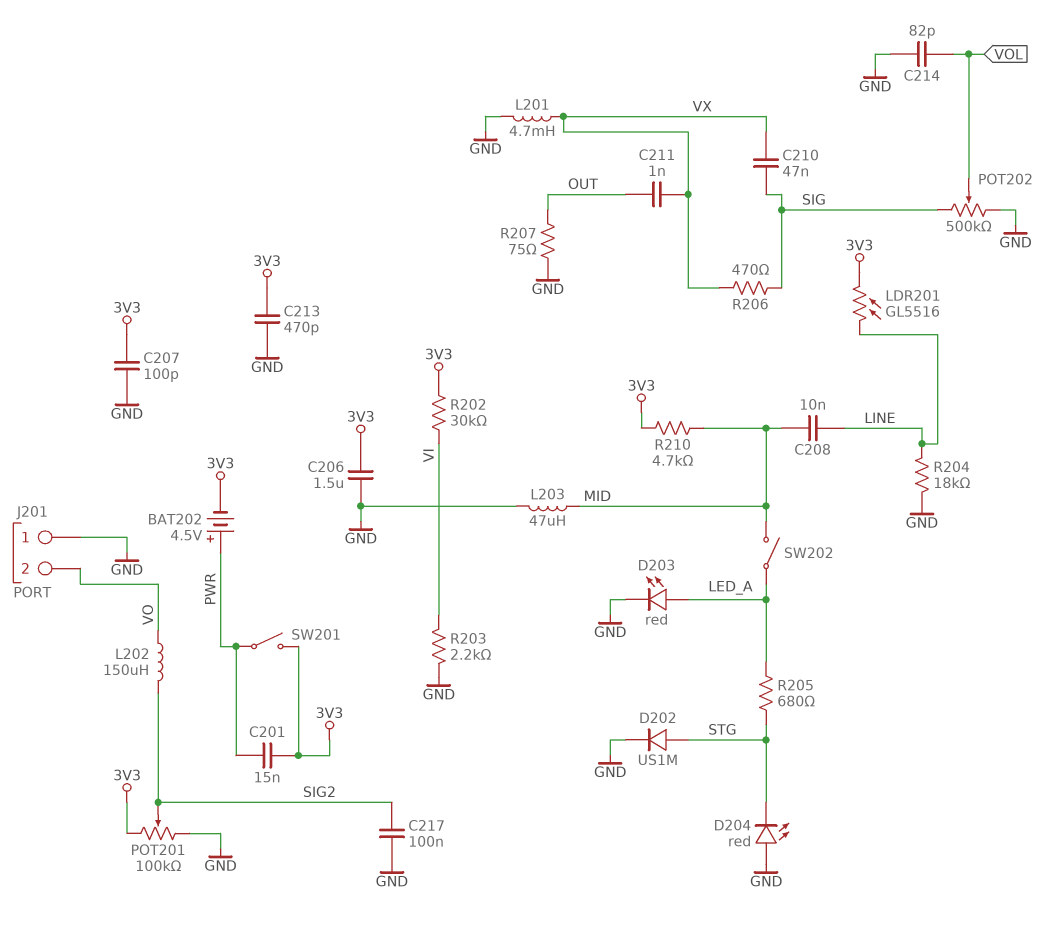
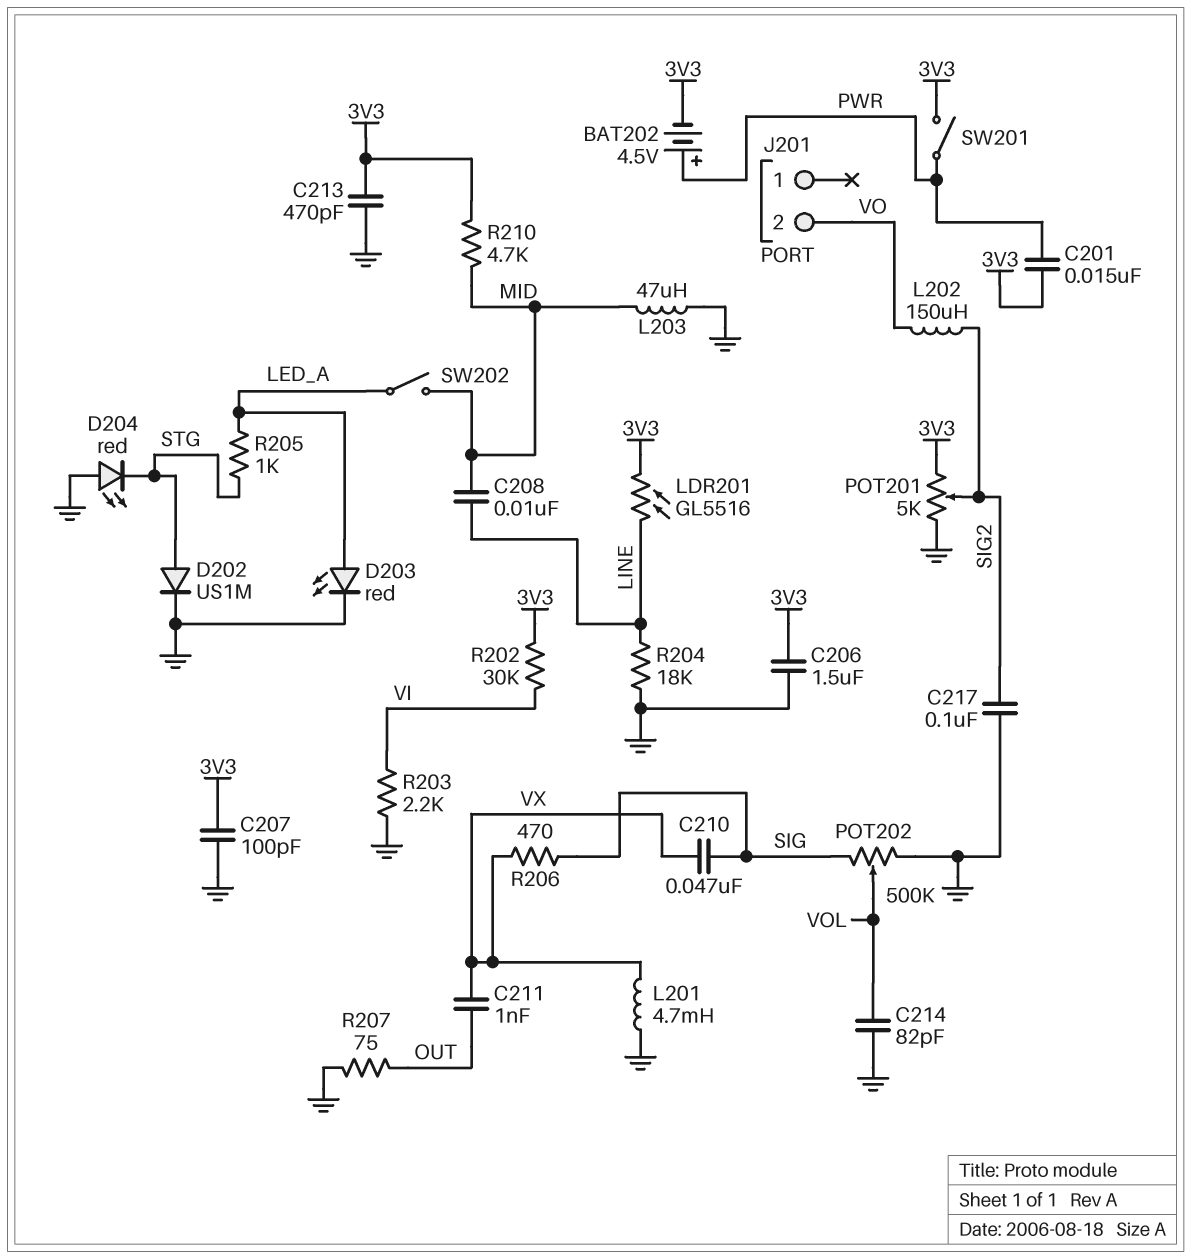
J201 pin 1: GND -> none
POT201: 100k (3V3, GND, wiper SIG2) -> 5k (3V3, GND, wiper SIG2)
R205: 680 (LED_A, STG) -> 1k (LED_A, STG)

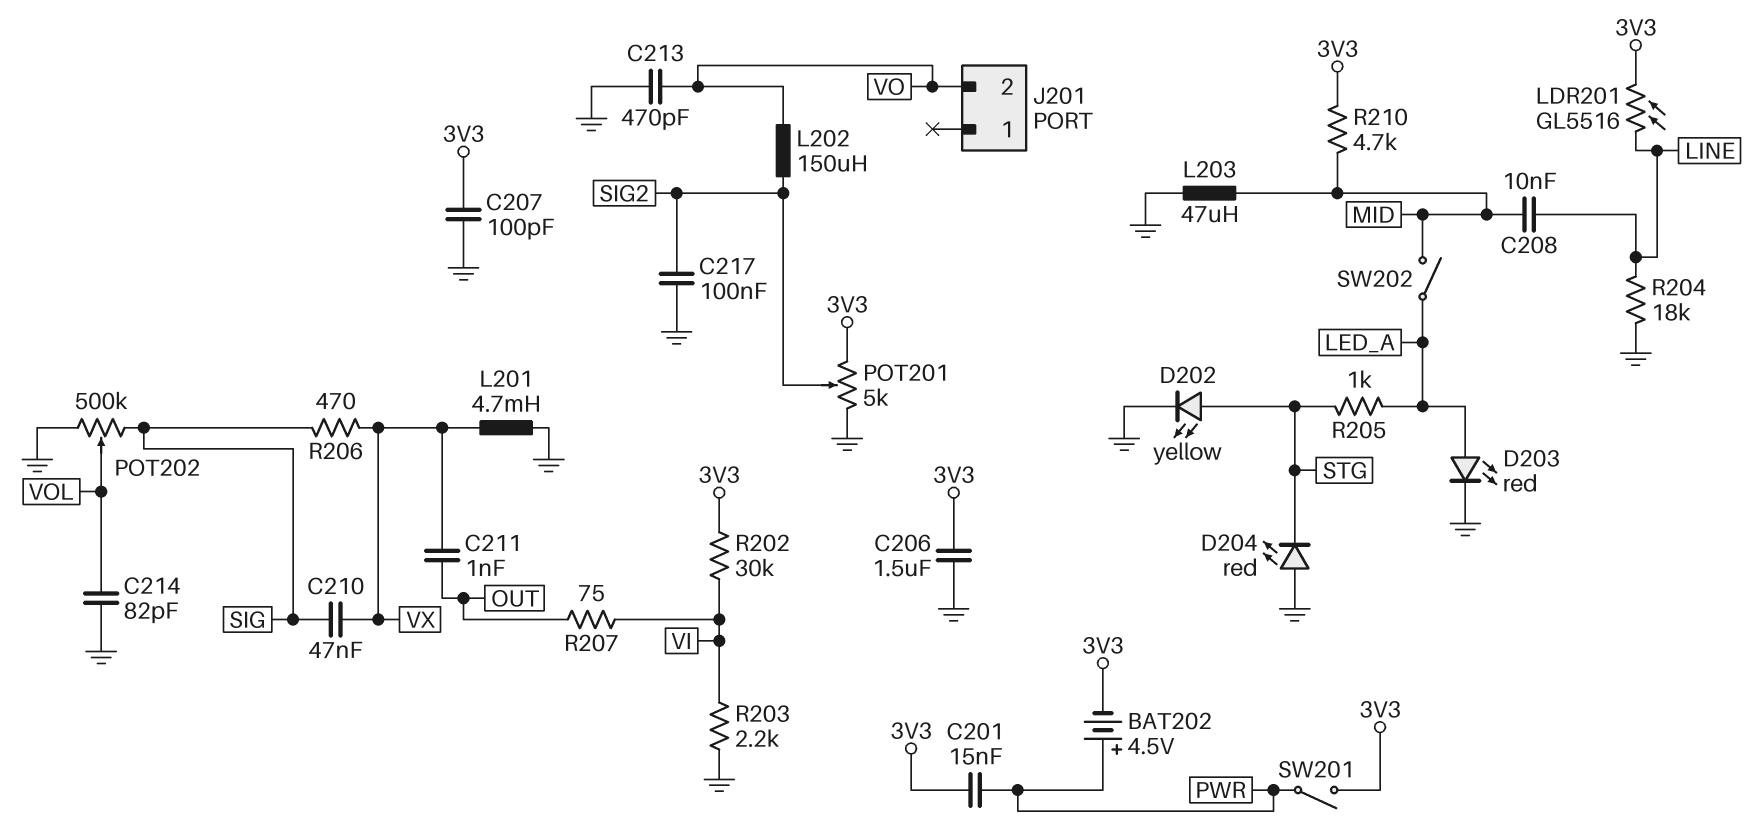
C213: 470pF (3V3, GND) -> 470pF (GND, VO)
D202: diode US1M (A STG, K GND) -> LED yellow (A STG, K GND)
R207: 75 (GND, OUT) -> 75 (OUT, VI)

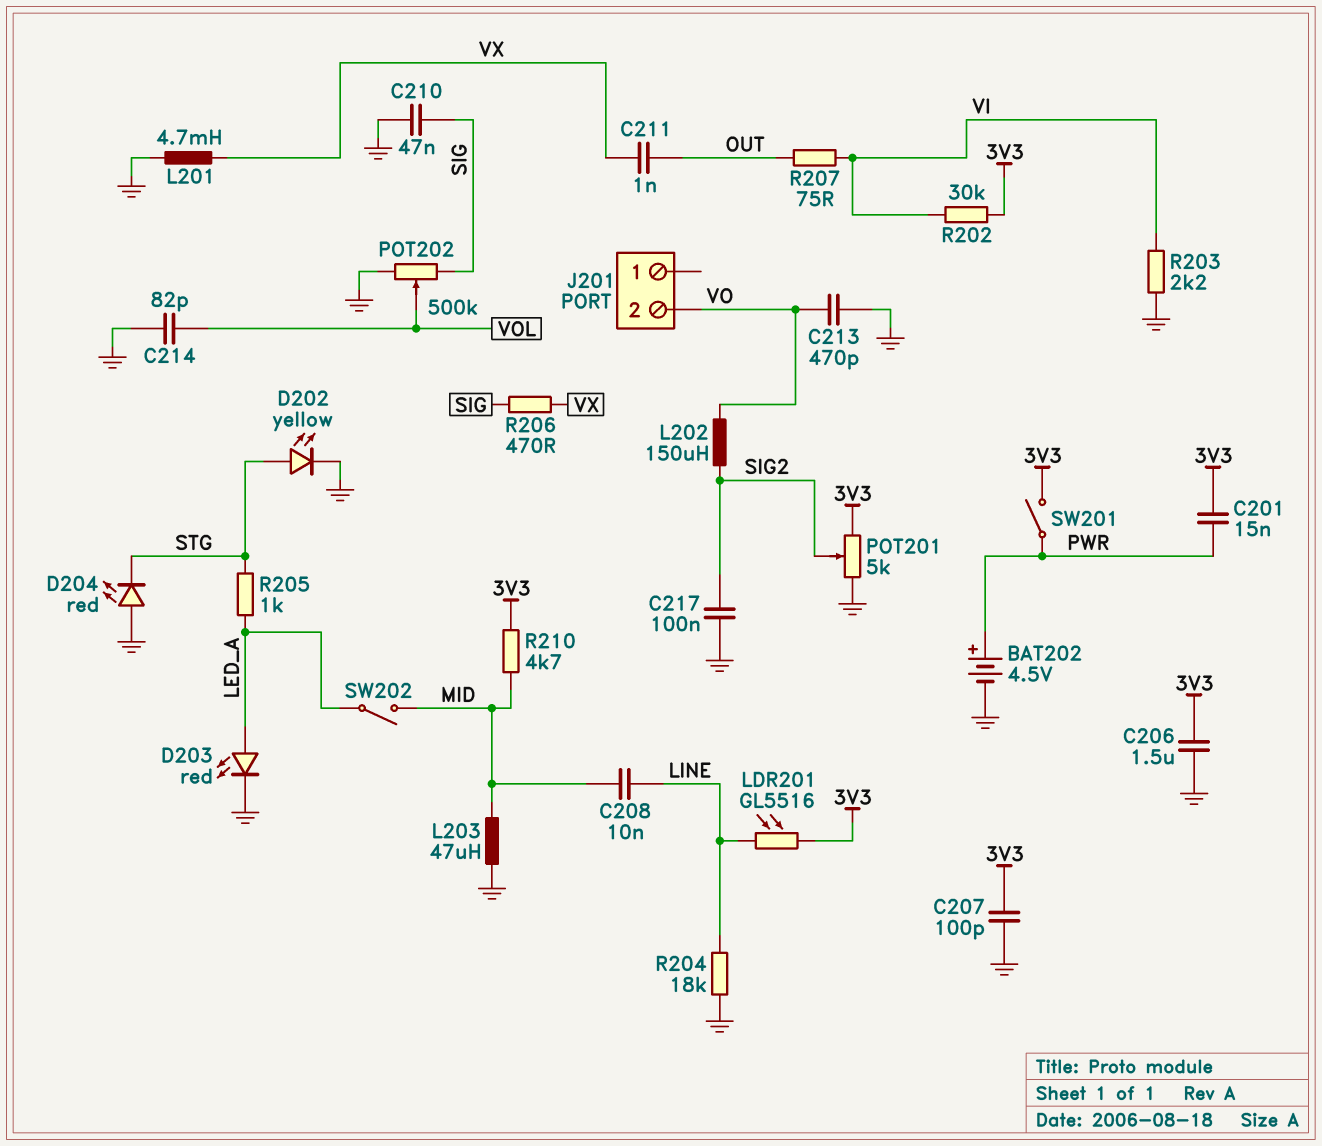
BAT202: 4.5V (plus PWR, minus 3V3) -> 4.5V (plus PWR, minus GND)
C210: 47nF (SIG, VX) -> 47nF (GND, SIG)

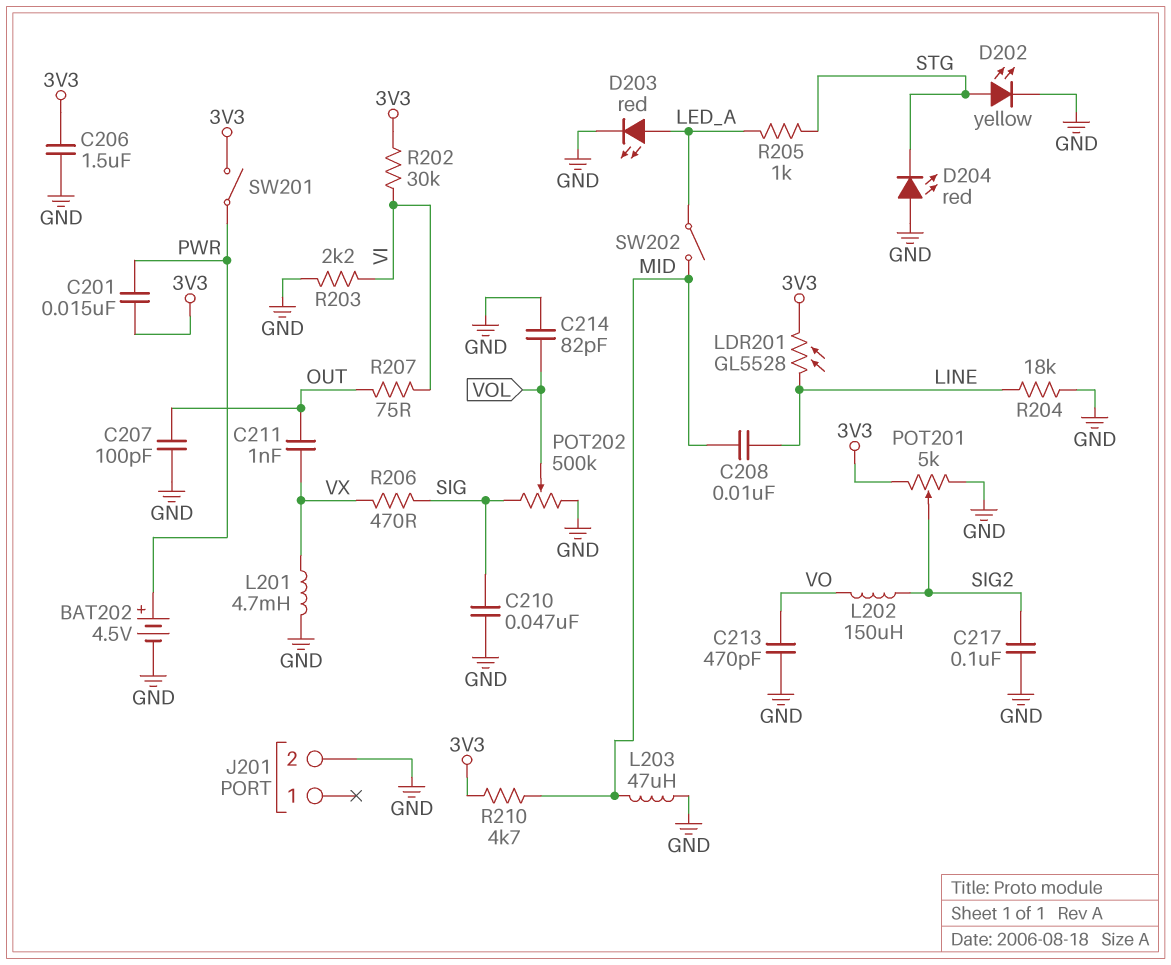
C207: 100pF (3V3, GND) -> 100pF (GND, OUT)
J201 pin 2: VO -> GND
LDR201: GL5516 (3V3, LINE) -> GL5528 (3V3, LINE)

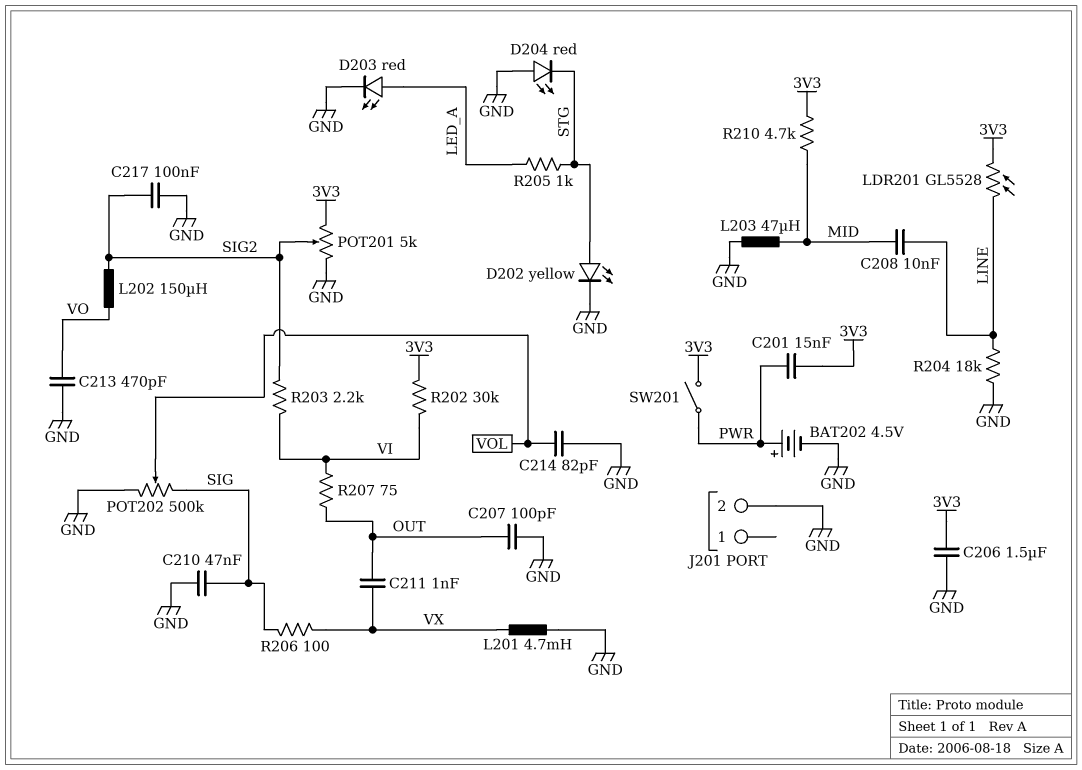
R203: 2.2k (GND, VI) -> 2.2k (SIG2, VI)
R206: 470 (SIG, VX) -> 100 (SIG, VX)
SW202: switch (LED_A, MID) -> none

